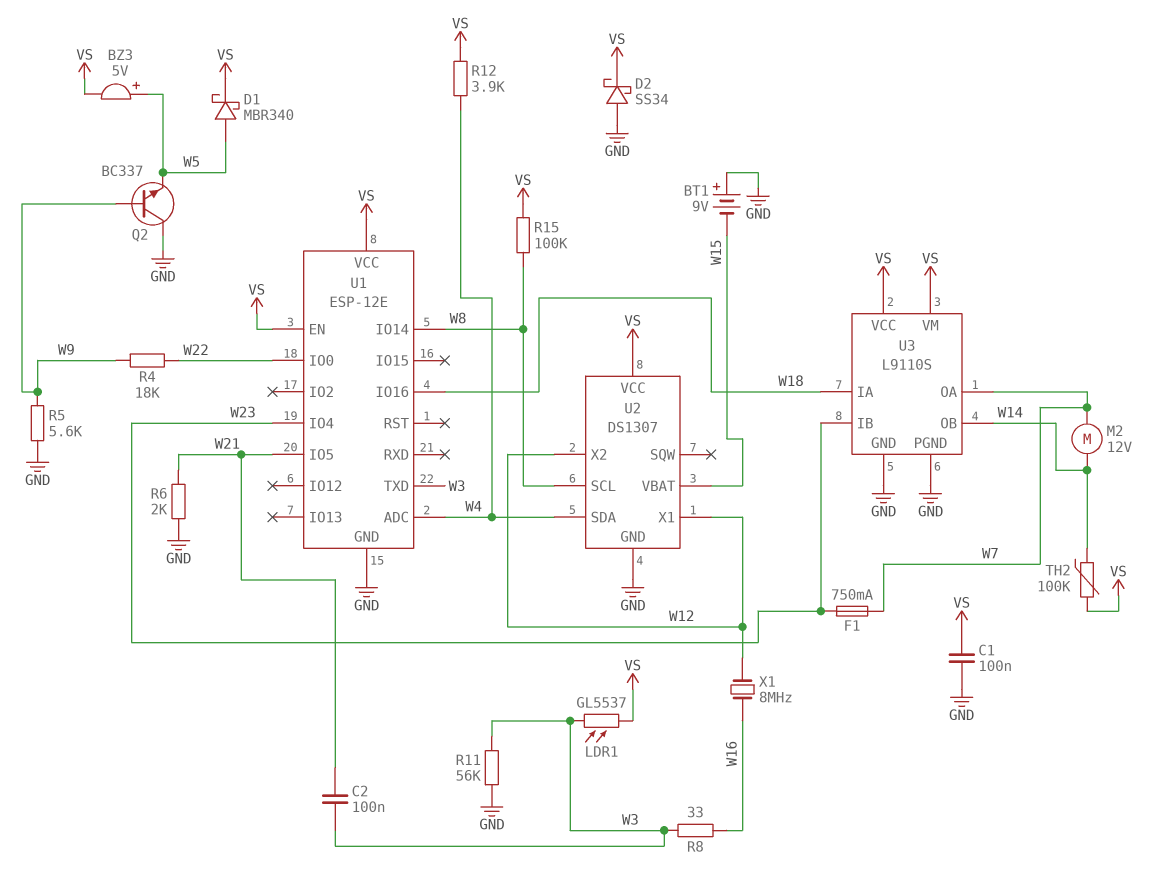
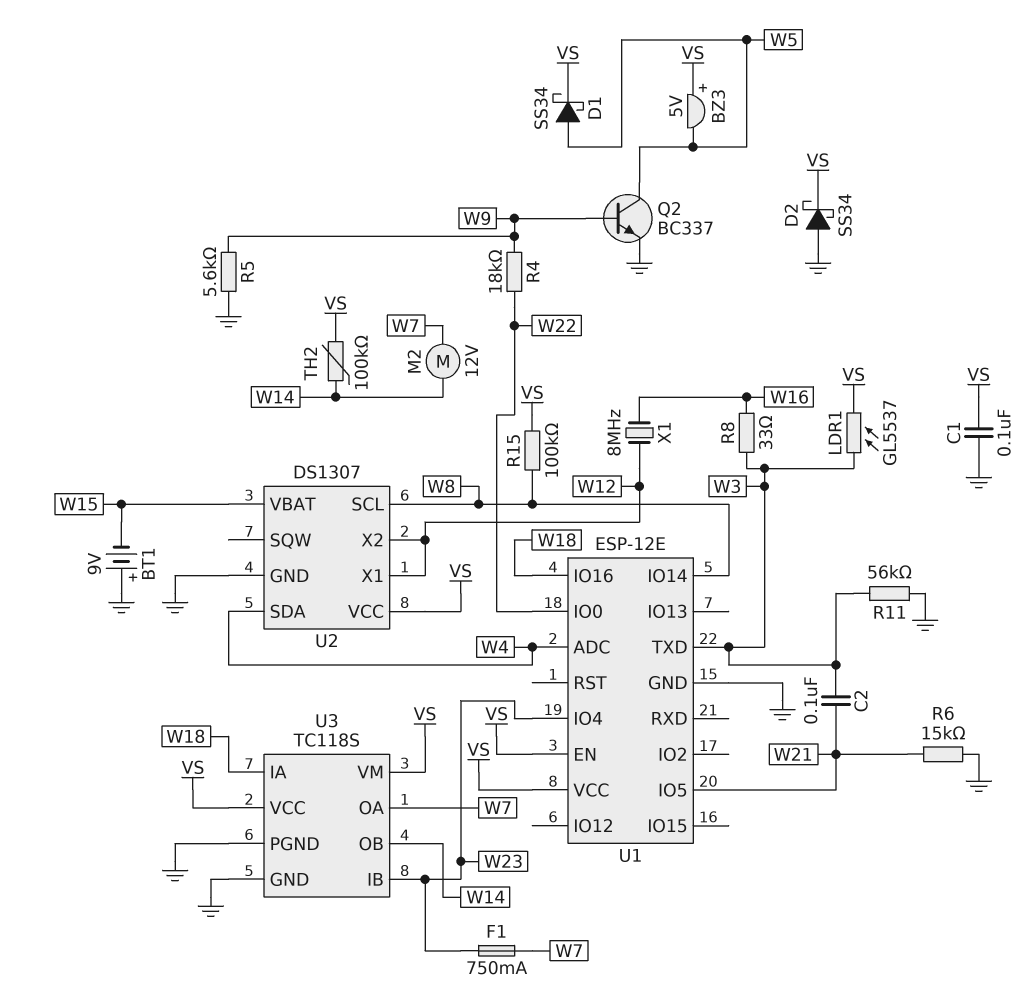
BZ3: buzzer 5V (plus W5, minus VS) -> buzzer 5V (plus VS, minus W5)
D1: schottky MBR340 (A W5, K VS) -> schottky SS34 (A W5, K VS)
Q2: NPN BC337 (B W9, C GND, E W5) -> NPN BC337 (B W9, C W5, E GND)
R6: 2k (GND, W21) -> 15k (GND, W21)
R12: 3.9k (VS, W4) -> none
U3: L9110S -> TC118S

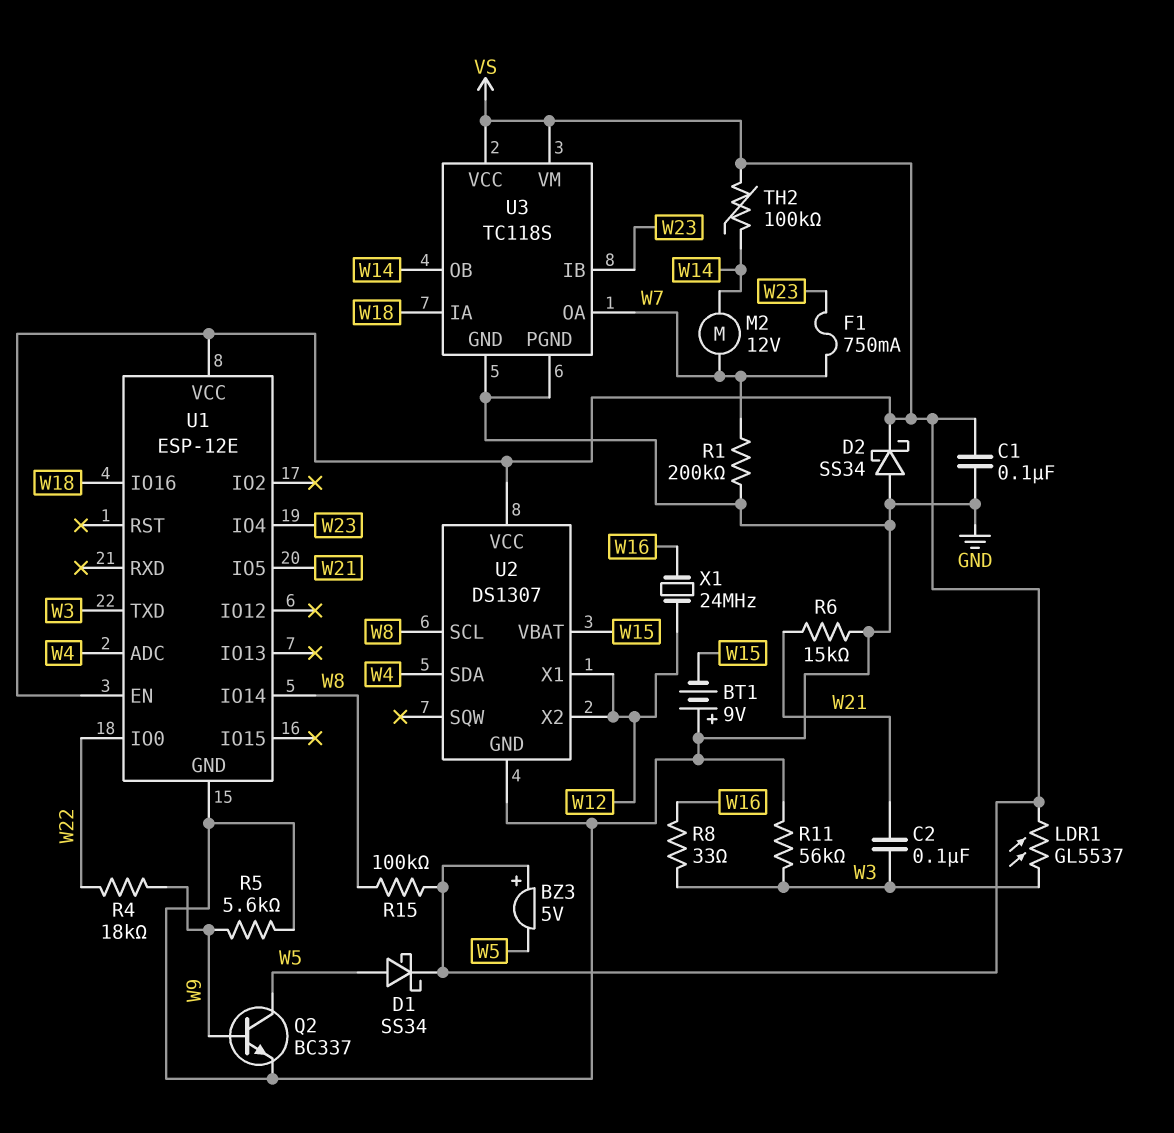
R1: none -> 200k (GND, W7)
X1: 8MHz (W12, W16) -> 24MHz (W12, W16)

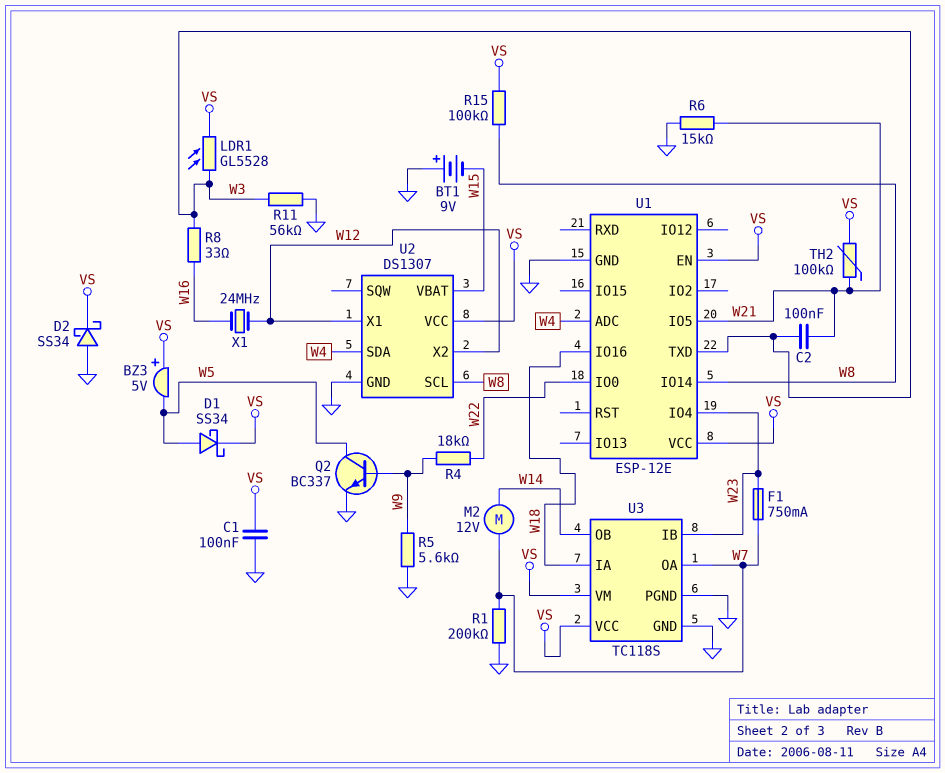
LDR1: GL5537 (VS, W3) -> GL5528 (VS, W3)
TH2: 100k (VS, W14) -> 100k (VS, W21)

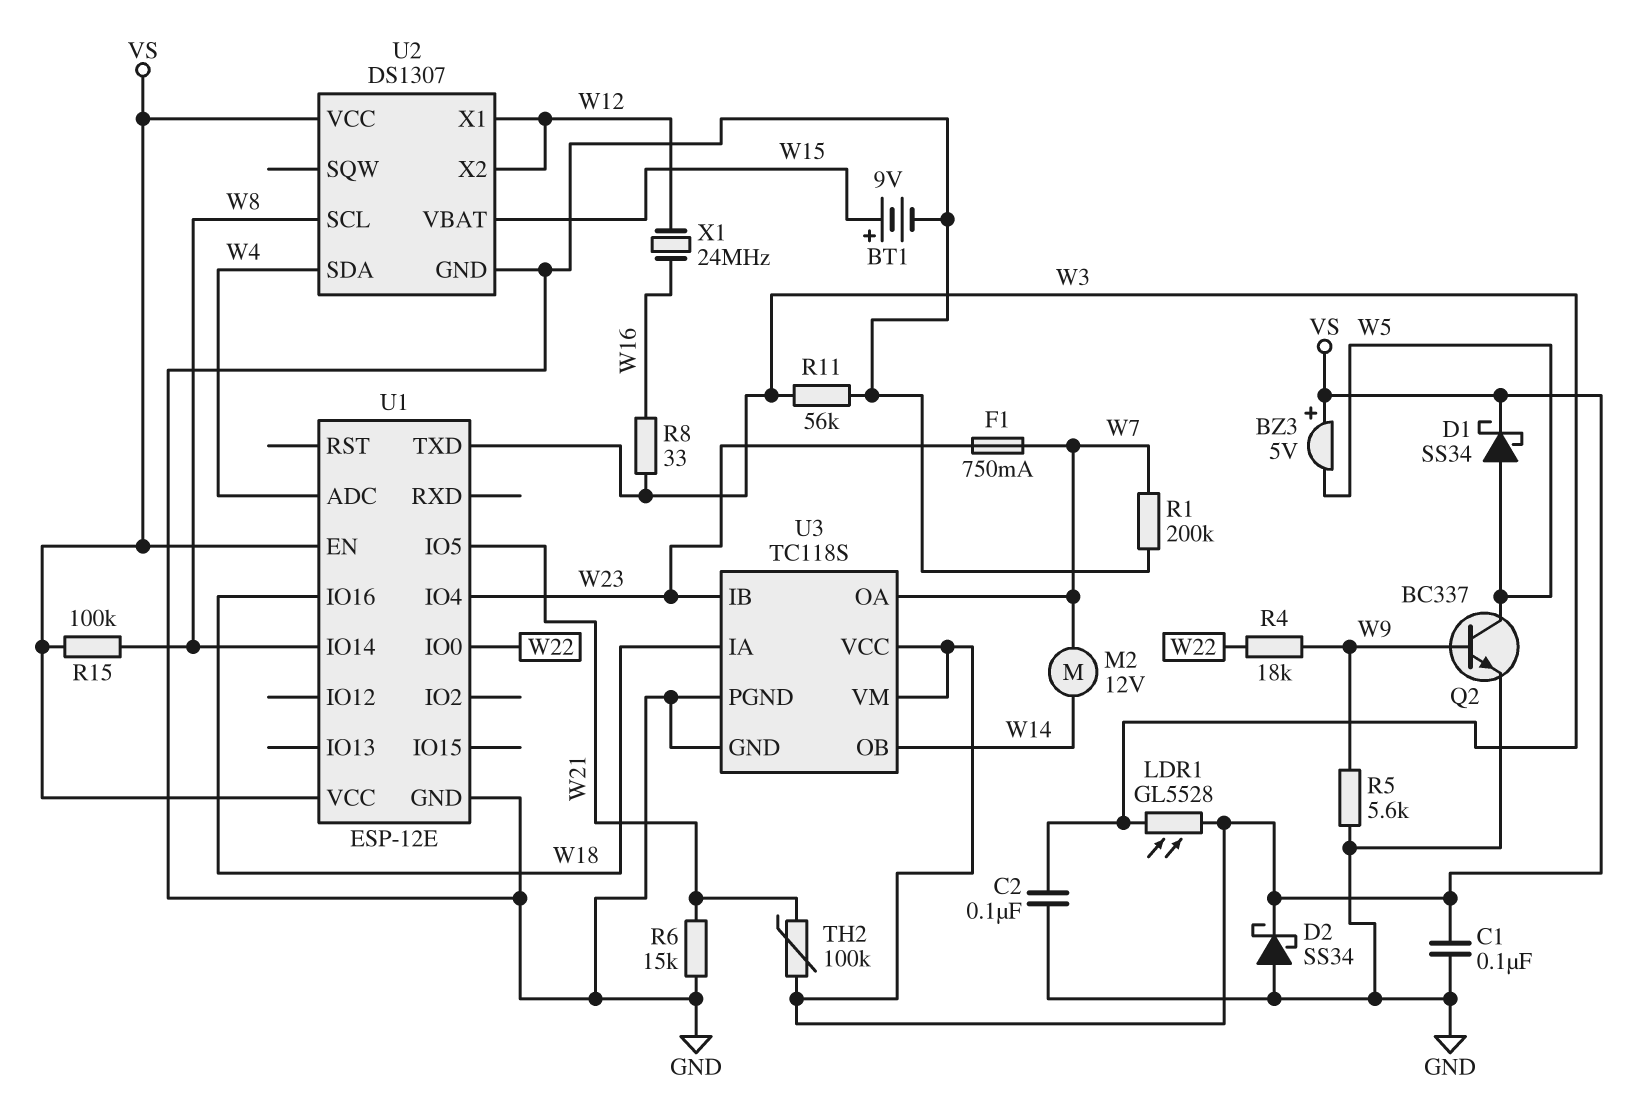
BT1: 9V (plus GND, minus W15) -> 9V (plus W15, minus GND)
C2: 100nF (W3, W21) -> 100nF (GND, W3)

